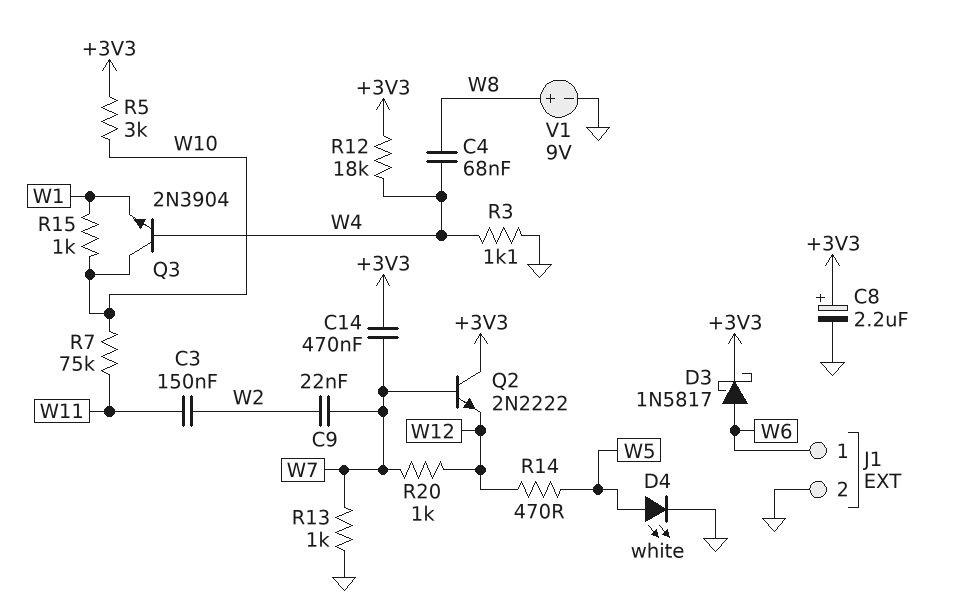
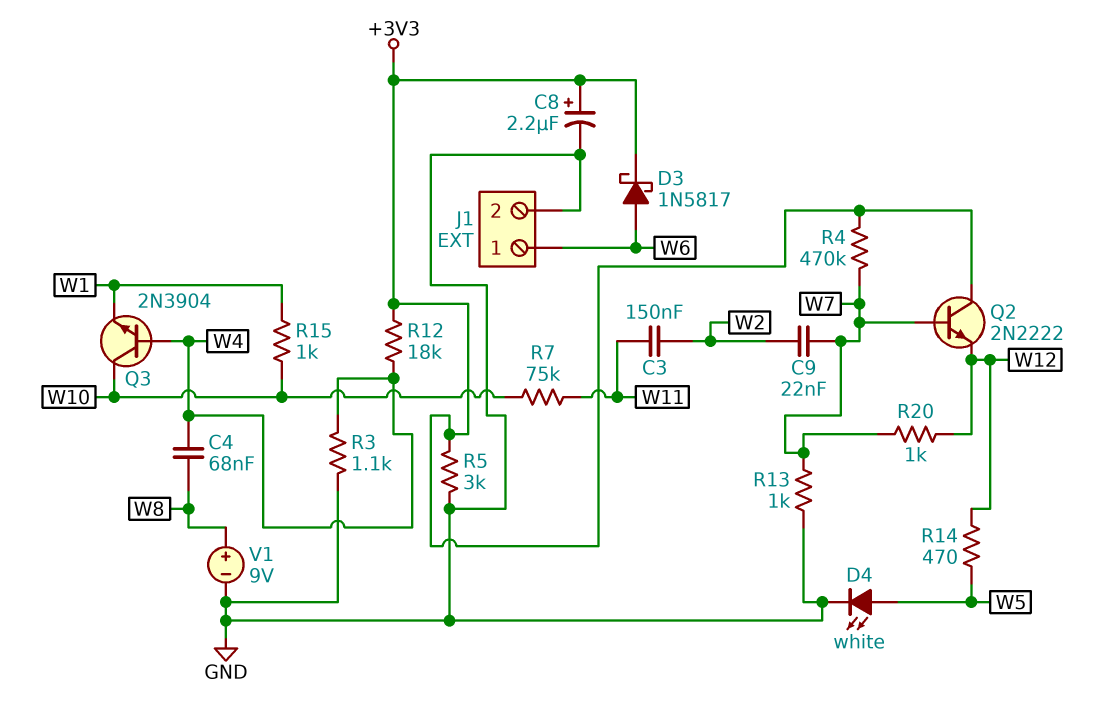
C14: 470nF (+3V3, W7) -> none
R4: none -> 470k (+3V3, W7)
R5: 3k (+3V3, W10) -> 3k (+3V3, GND)

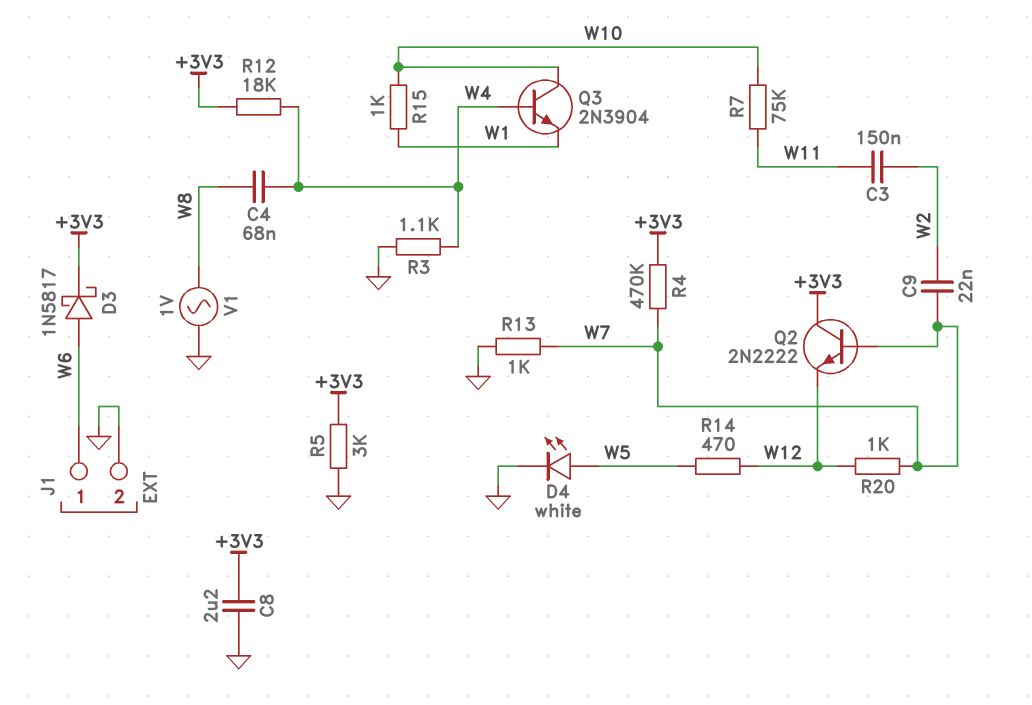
C8: 2.2uF (plus +3V3, minus GND) -> 2.2uF (+3V3, GND)
V1: 9V (plus W8, minus GND) -> AC 1V (GND, W8)

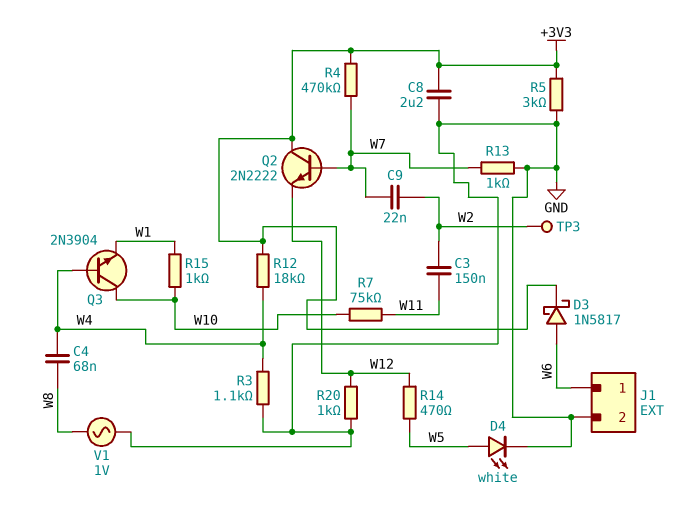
R20: 1k (W7, W12) -> 1k (GND, W12)
TP3: none -> test point (W2)

